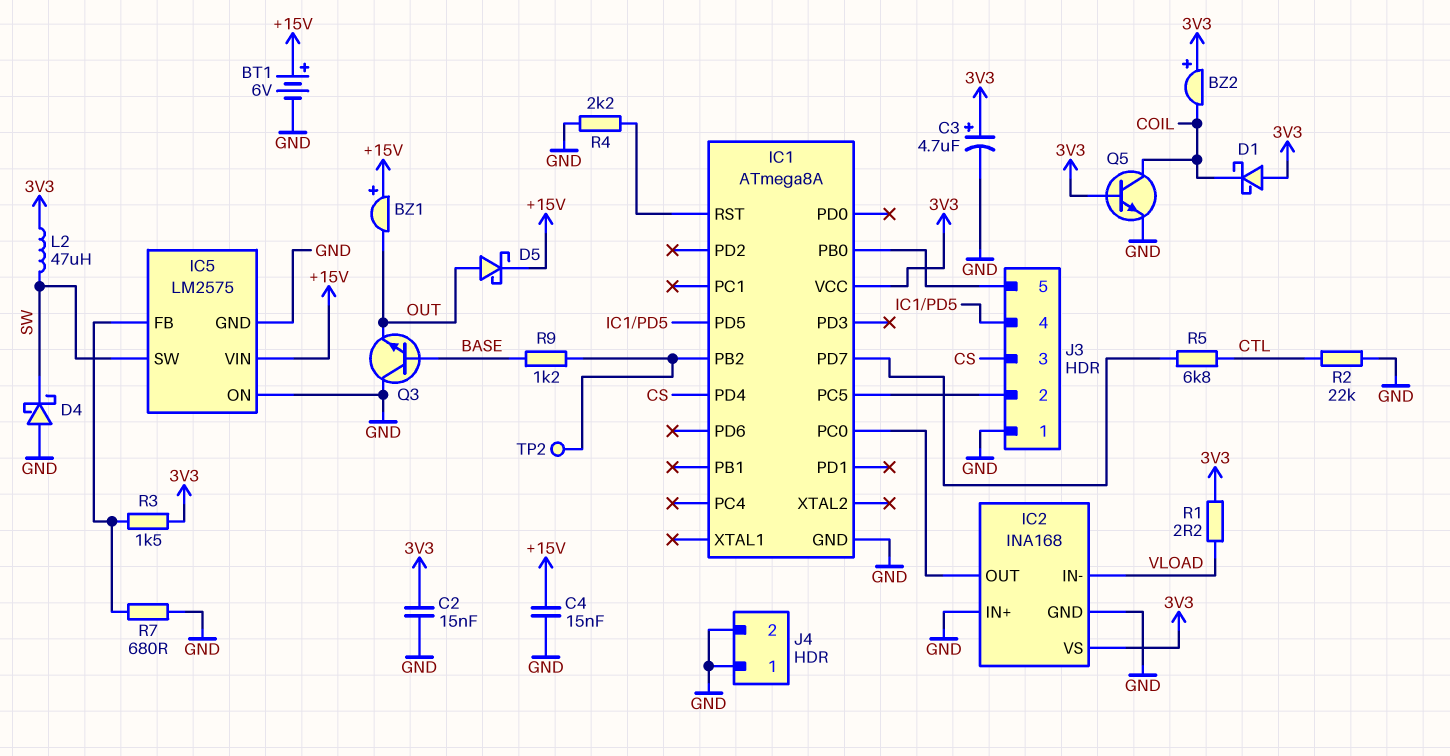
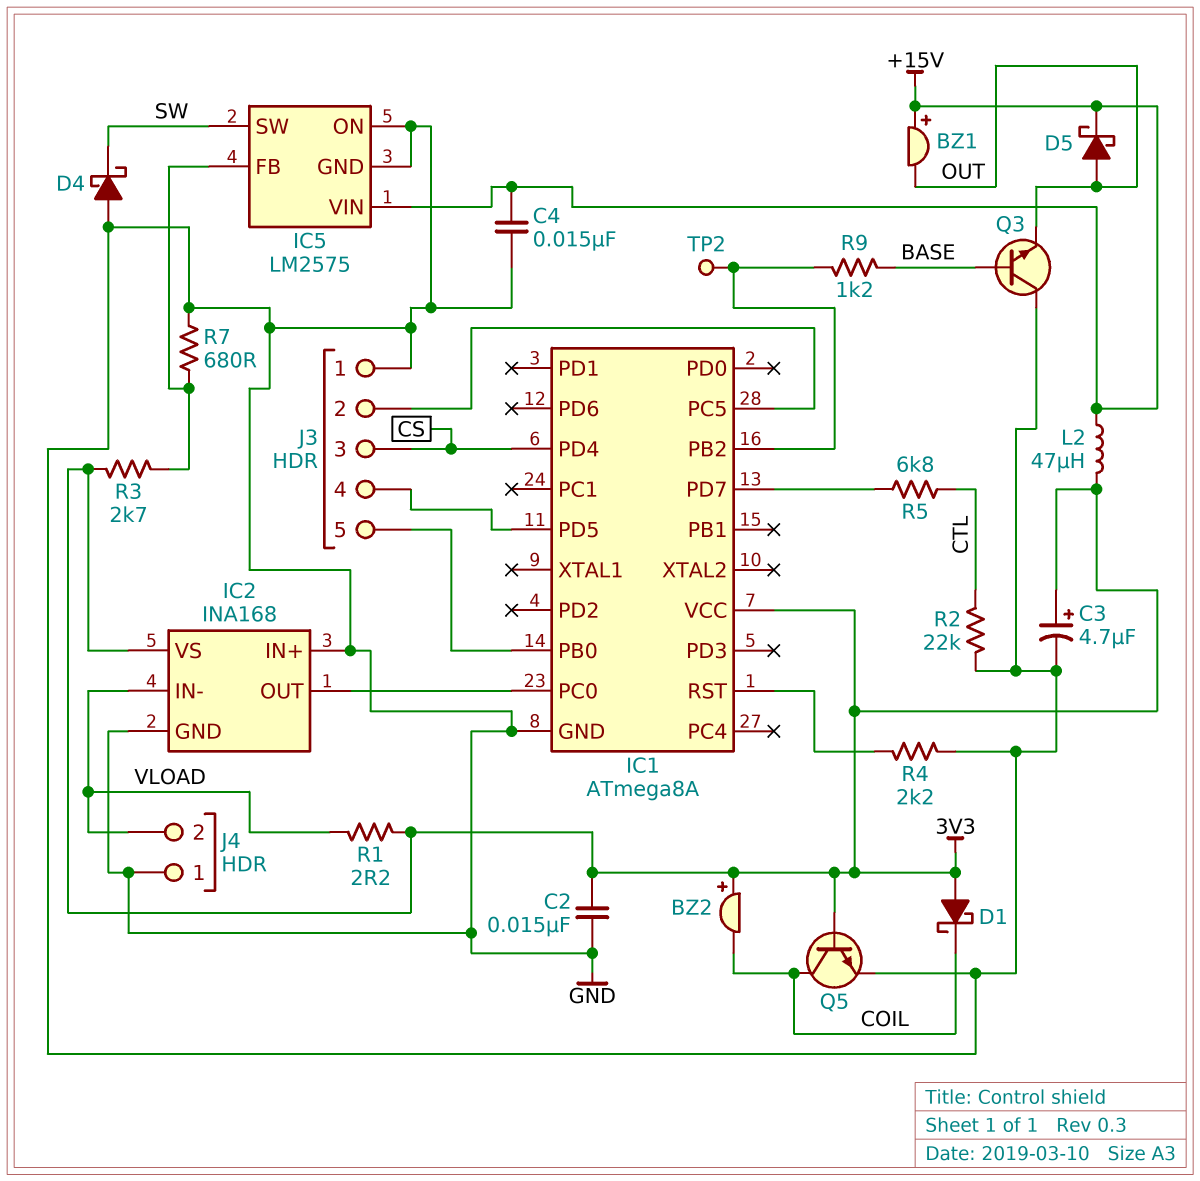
BT1: 6V (plus +15V, minus GND) -> none
J4 pin 2: GND -> VLOAD
L2: 47uH (3V3, SW) -> 47uH (+15V, 3V3)
R3: 1.5k (3V3, IC5/FB) -> 2.7k (3V3, IC5/FB)

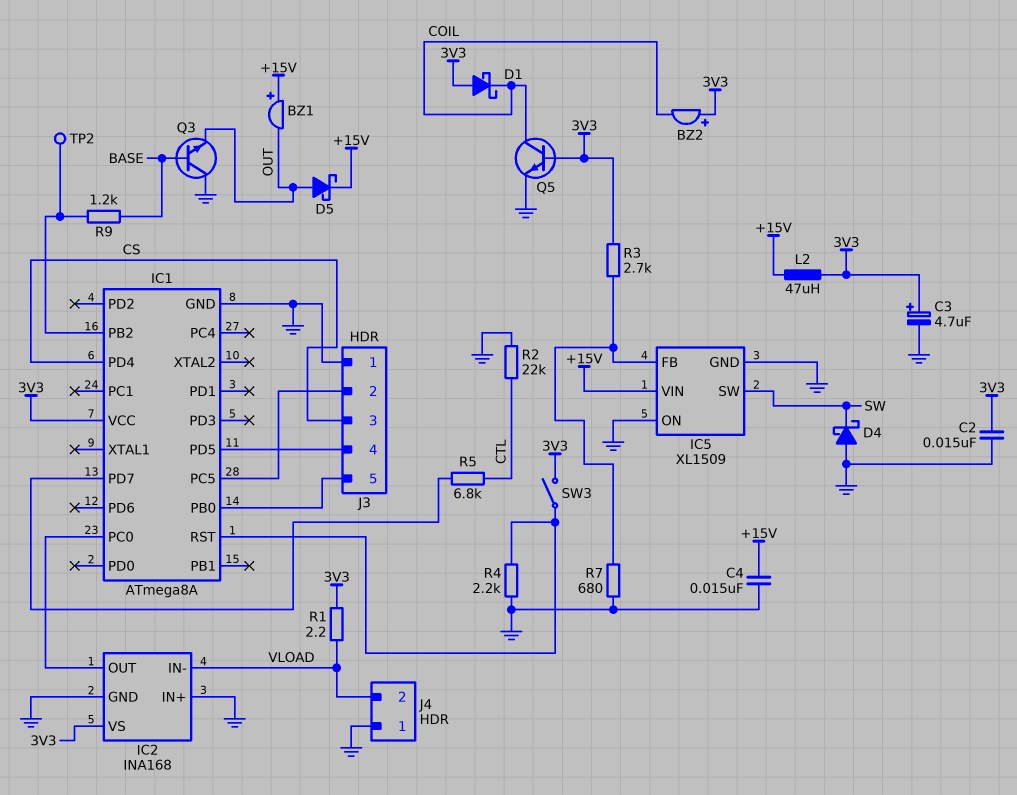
IC5: LM2575 -> XL1509
SW3: none -> switch (3V3, IC1/RST)

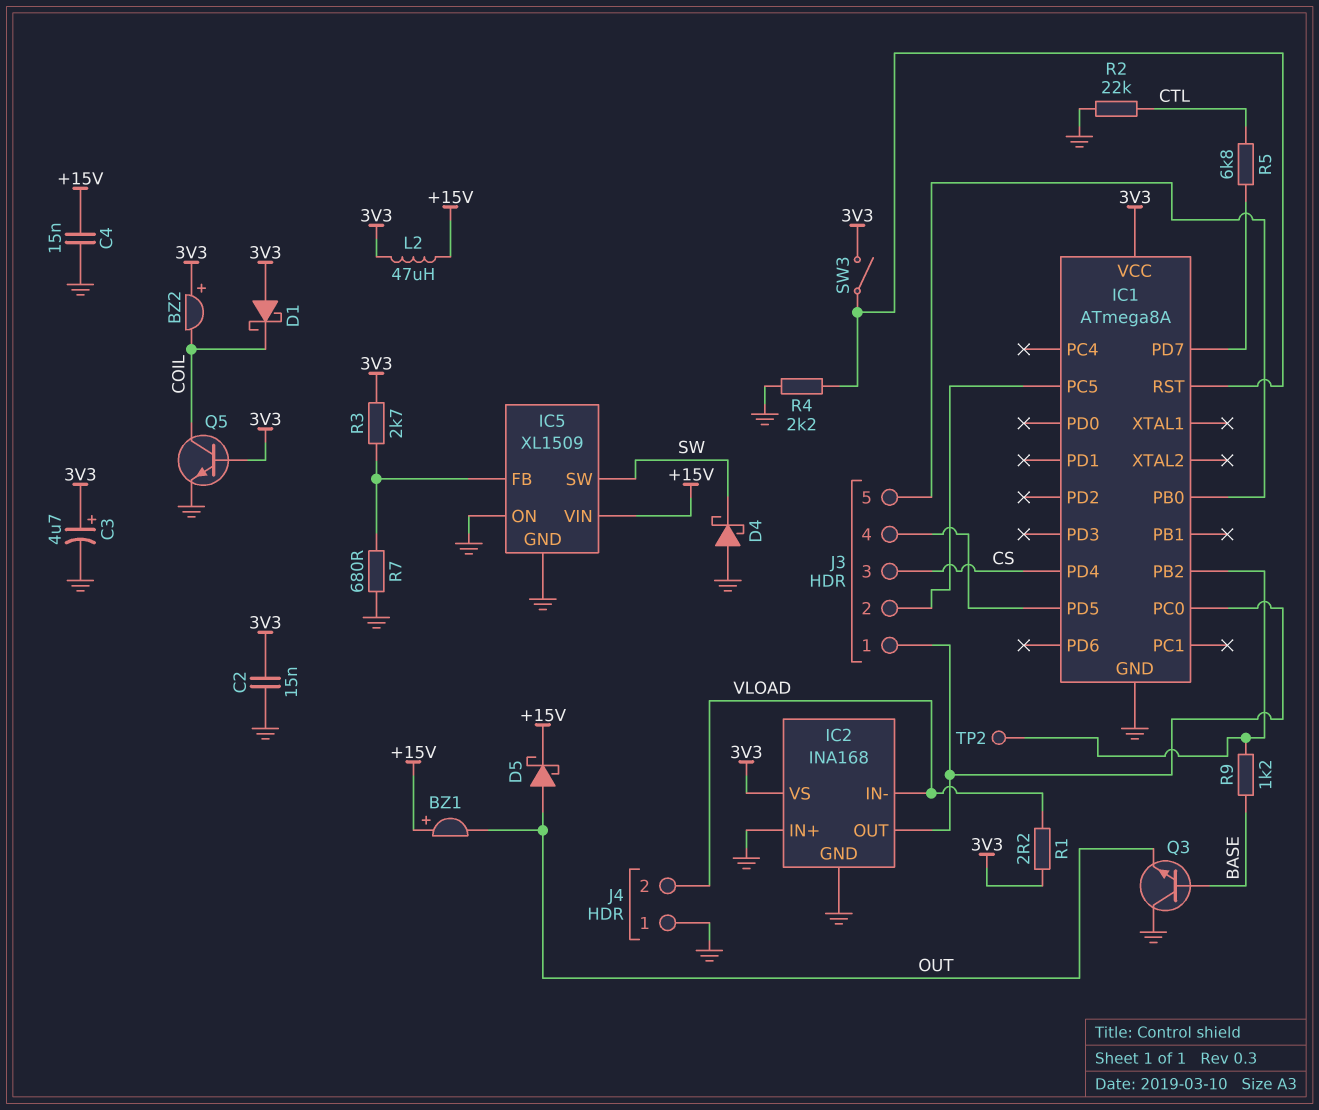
J3 pin 1: GND -> IC1/PC0

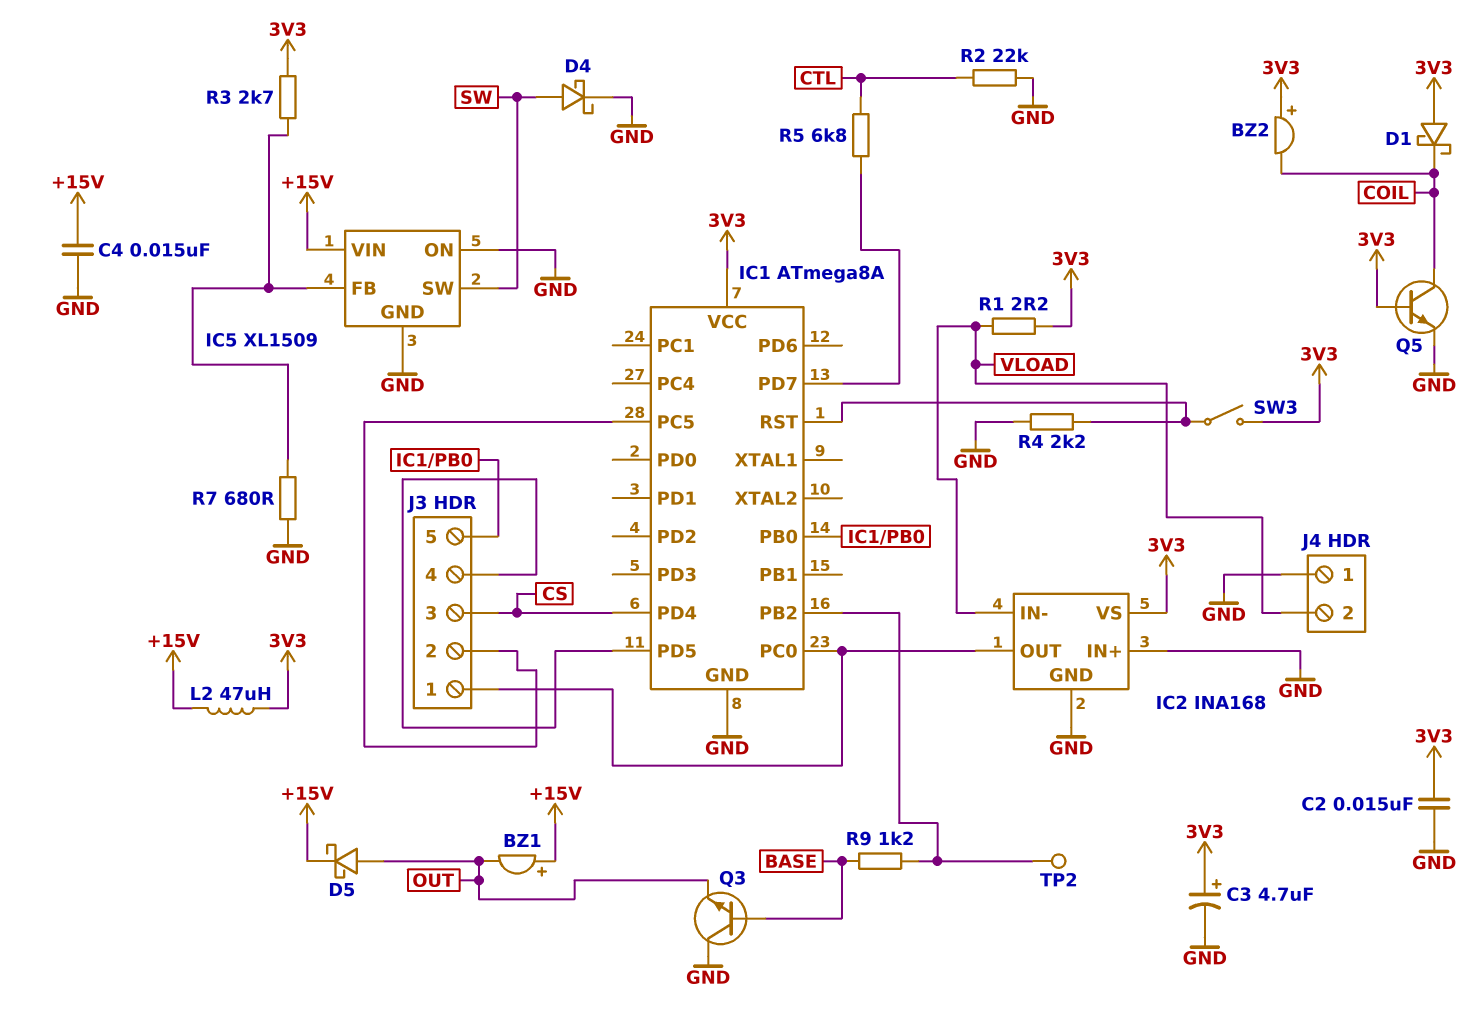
D4: schottky (A GND, K SW) -> schottky (A SW, K GND)

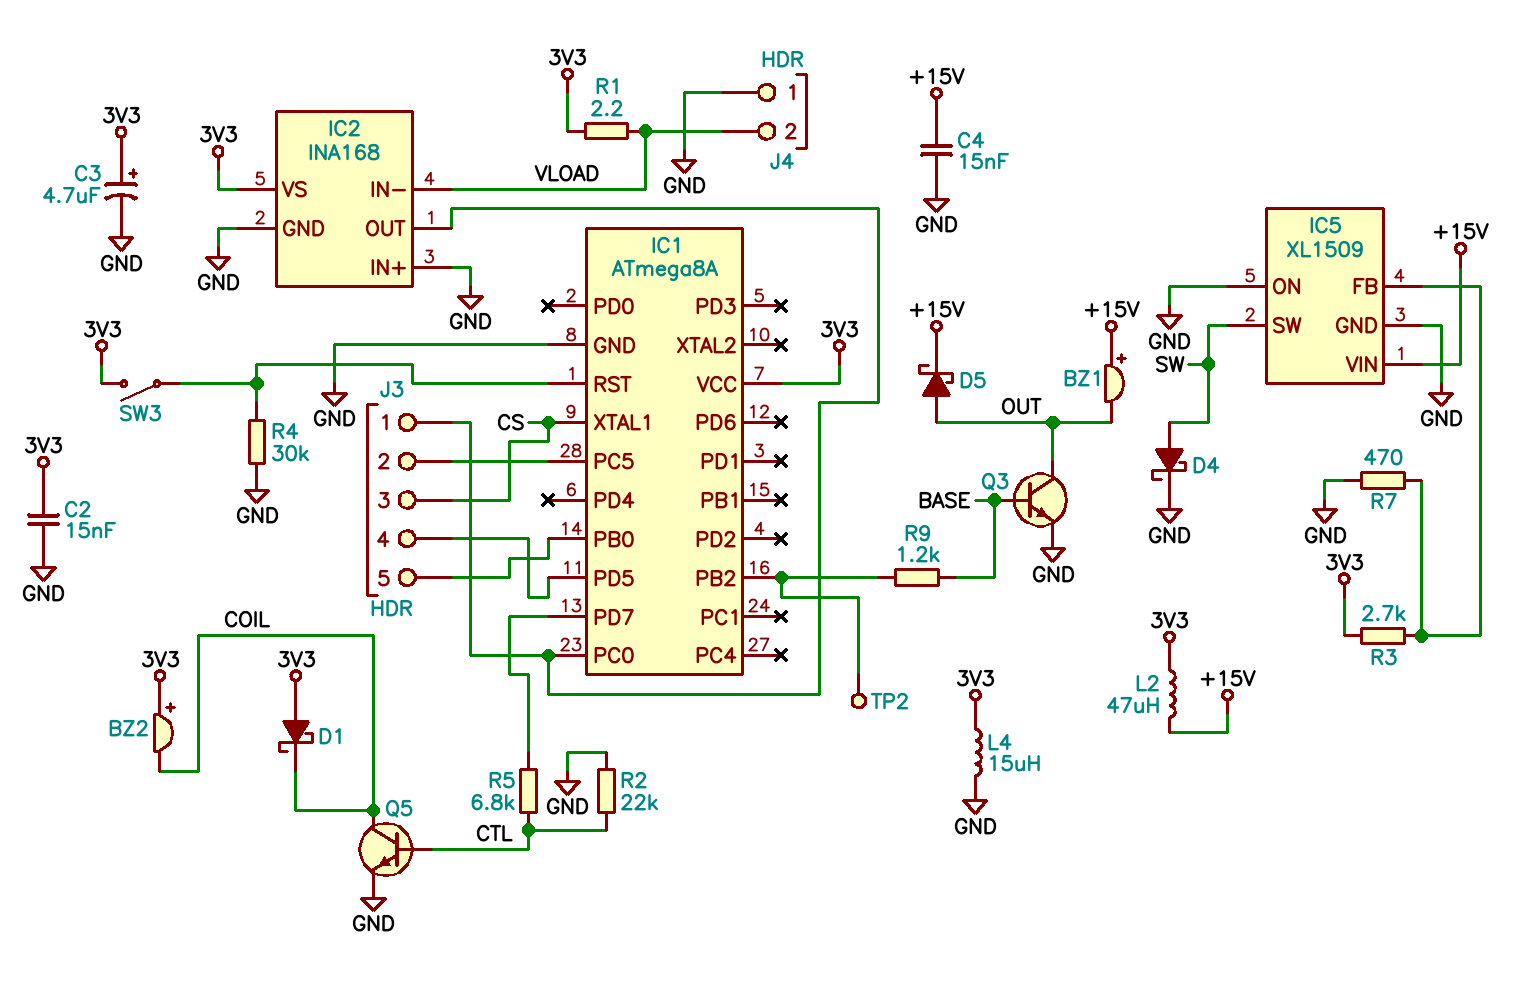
IC1 pin PD4: CS -> none
IC1 pin XTAL1: none -> CS
L4: none -> 15uH (3V3, GND)
Q3: NPN (B BASE, C GND, E OUT) -> NPN (B BASE, C OUT, E GND)
Q5: NPN (B 3V3, C COIL, E GND) -> NPN (B CTL, C COIL, E GND)
R4: 2.2k (GND, IC1/RST) -> 30k (GND, IC1/RST)
R7: 680 (GND, IC5/FB) -> 470 (GND, IC5/FB)

